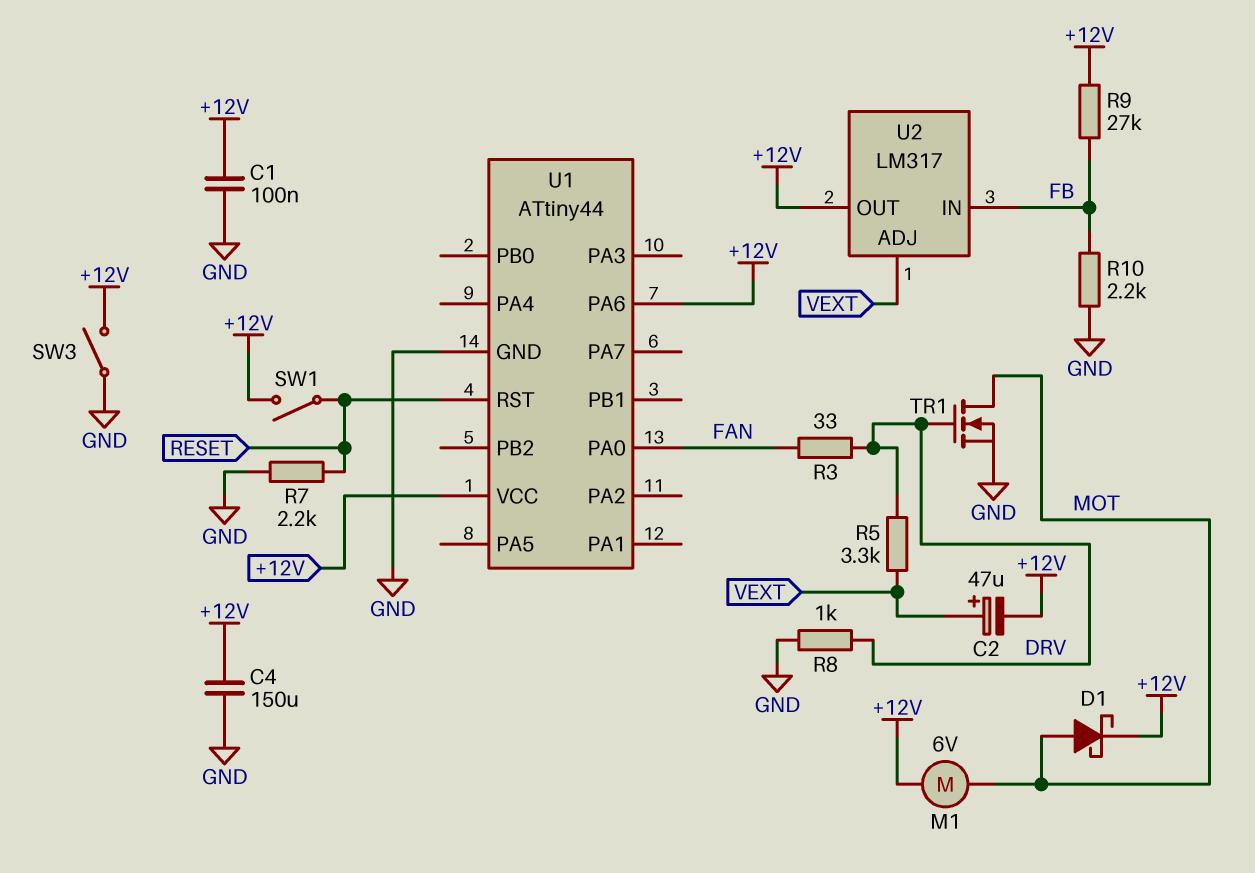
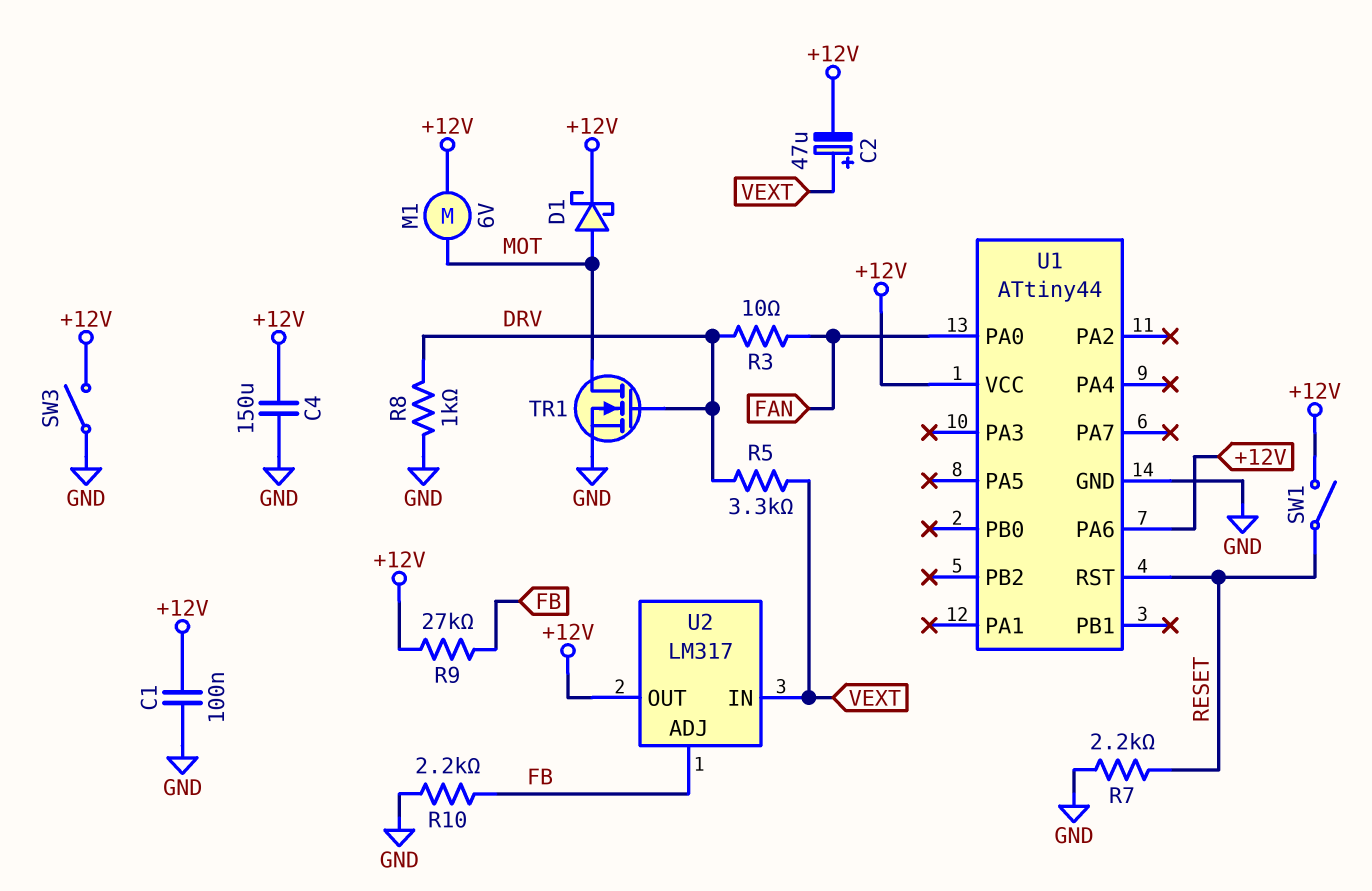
R3: 33 (DRV, FAN) -> 10 (DRV, FAN)
U2 pin ADJ: VEXT -> FB
U2 pin IN: FB -> VEXT

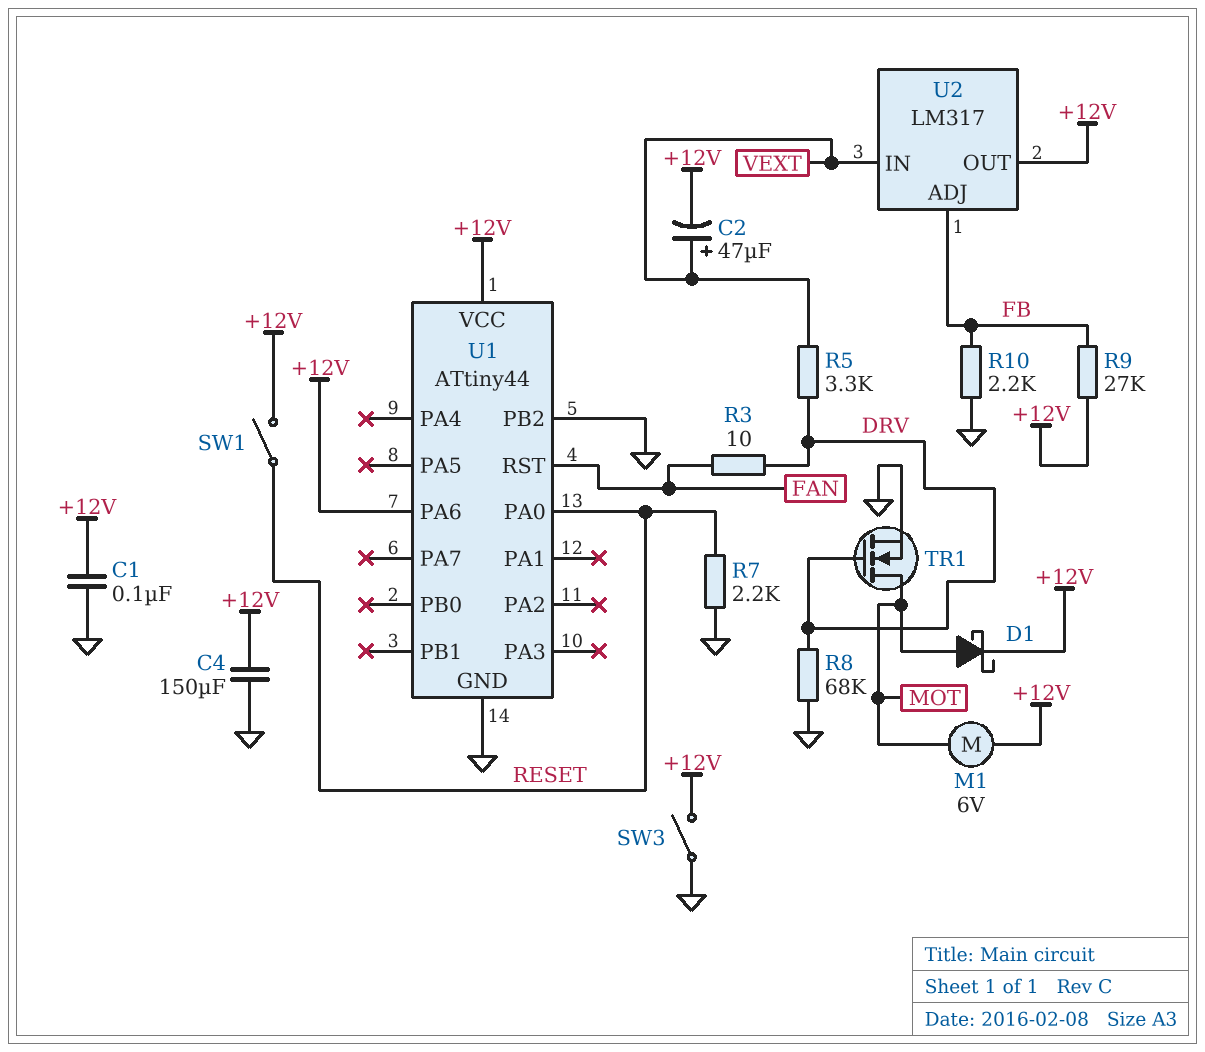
R8: 1k (DRV, GND) -> 68k (DRV, GND)
U1 pin PA0: FAN -> RESET
U1 pin PB2: none -> GND
U1 pin RST: RESET -> FAN

